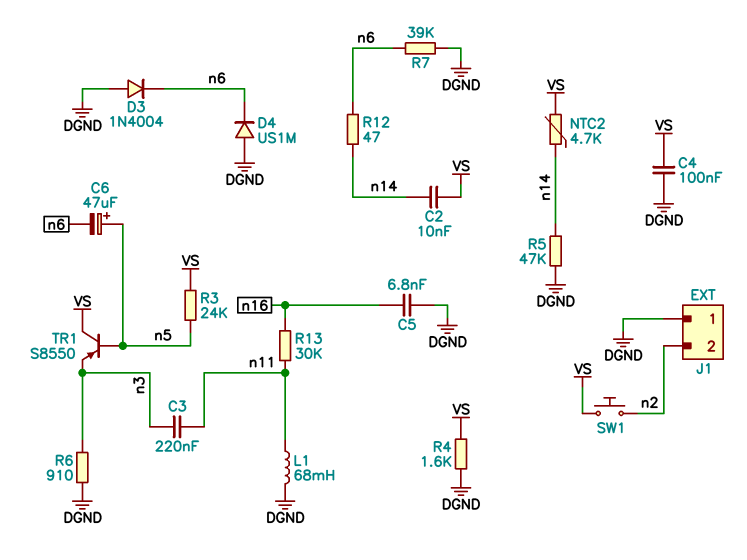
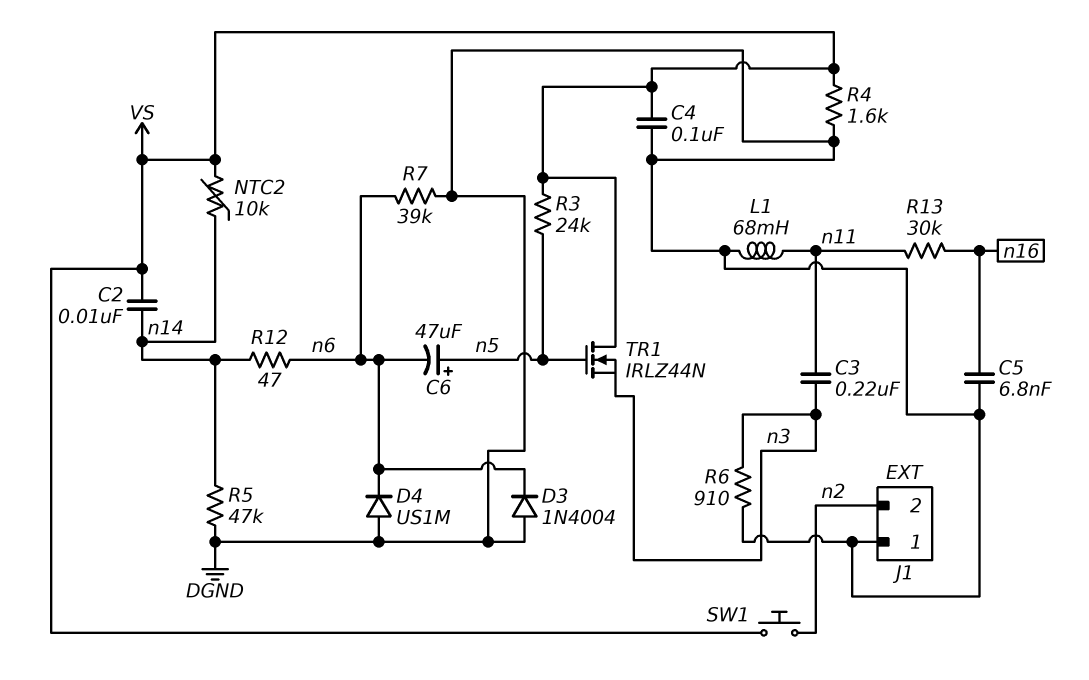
NTC2: 4.7k (VS, n14) -> 10k (VS, n14)
TR1: PNP S8550 (B n5, C VS, E n3) -> NMOS IRLZ44N (G n5, D VS, S n3)

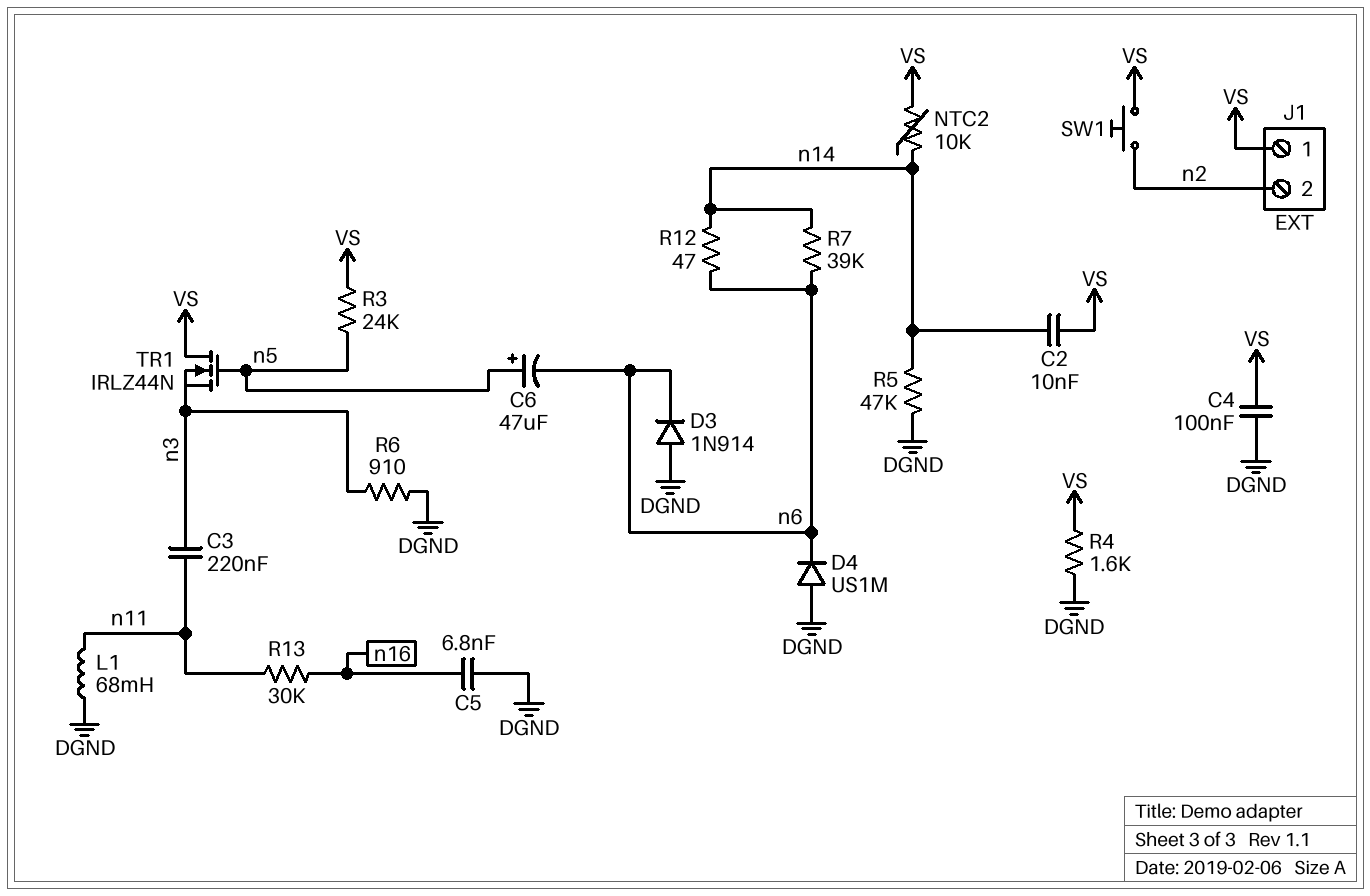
D3: diode 1N4004 (A DGND, K n6) -> diode 1N914 (A DGND, K n6)
J1 pin 1: DGND -> VS
R7: 39k (DGND, n6) -> 39k (n6, n14)

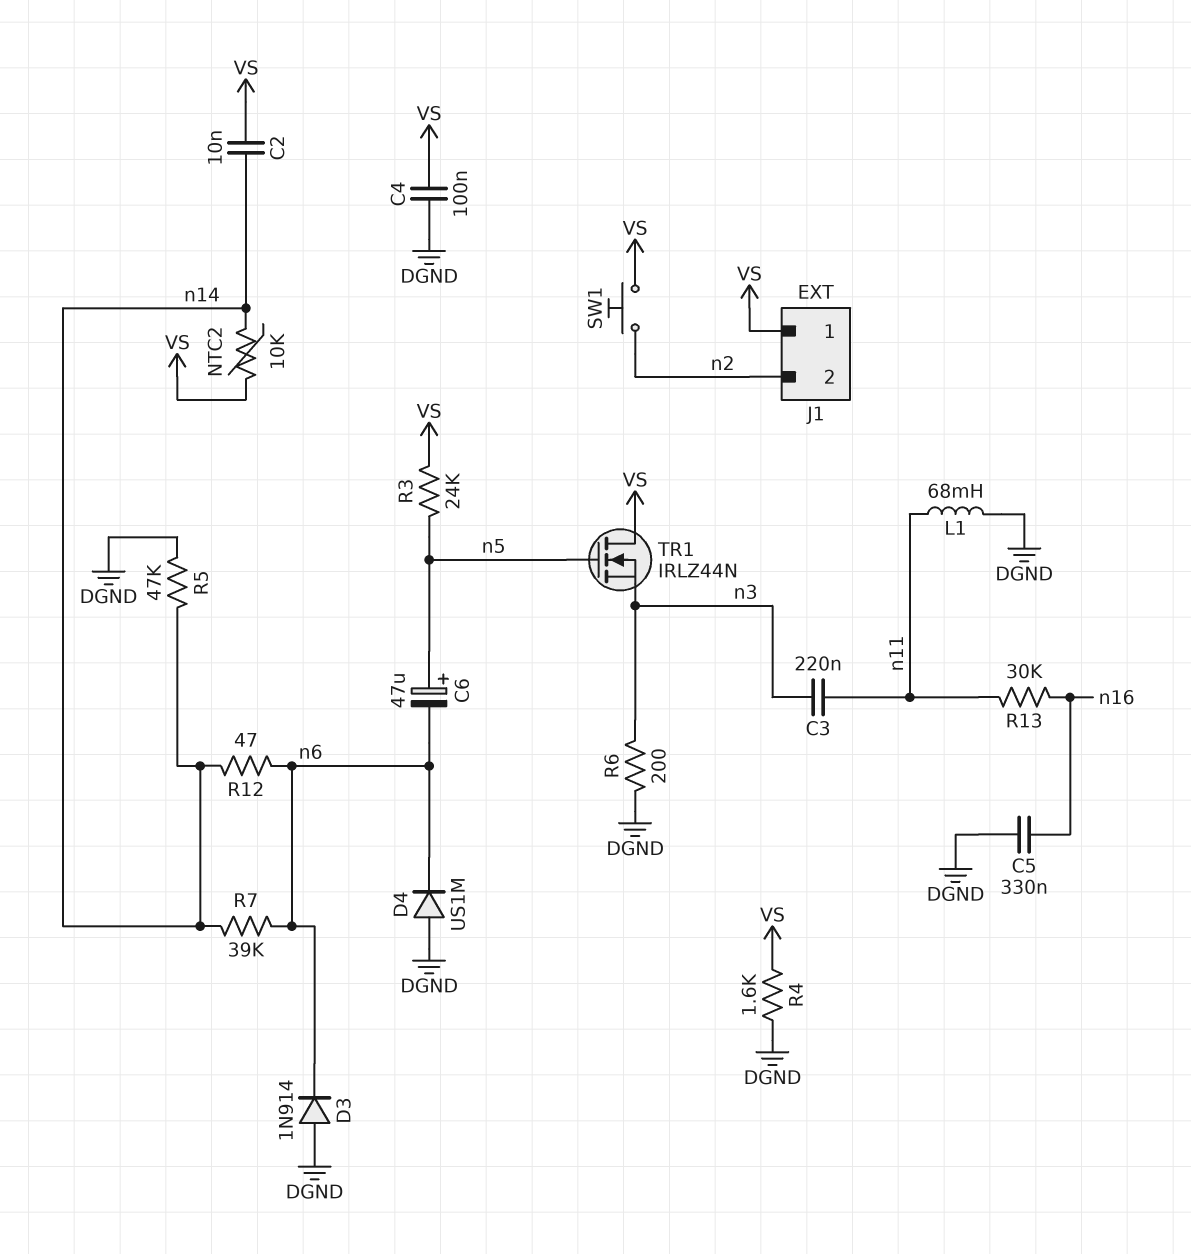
C5: 6.8nF (DGND, n16) -> 330nF (DGND, n16)
R6: 910 (DGND, n3) -> 200 (DGND, n3)

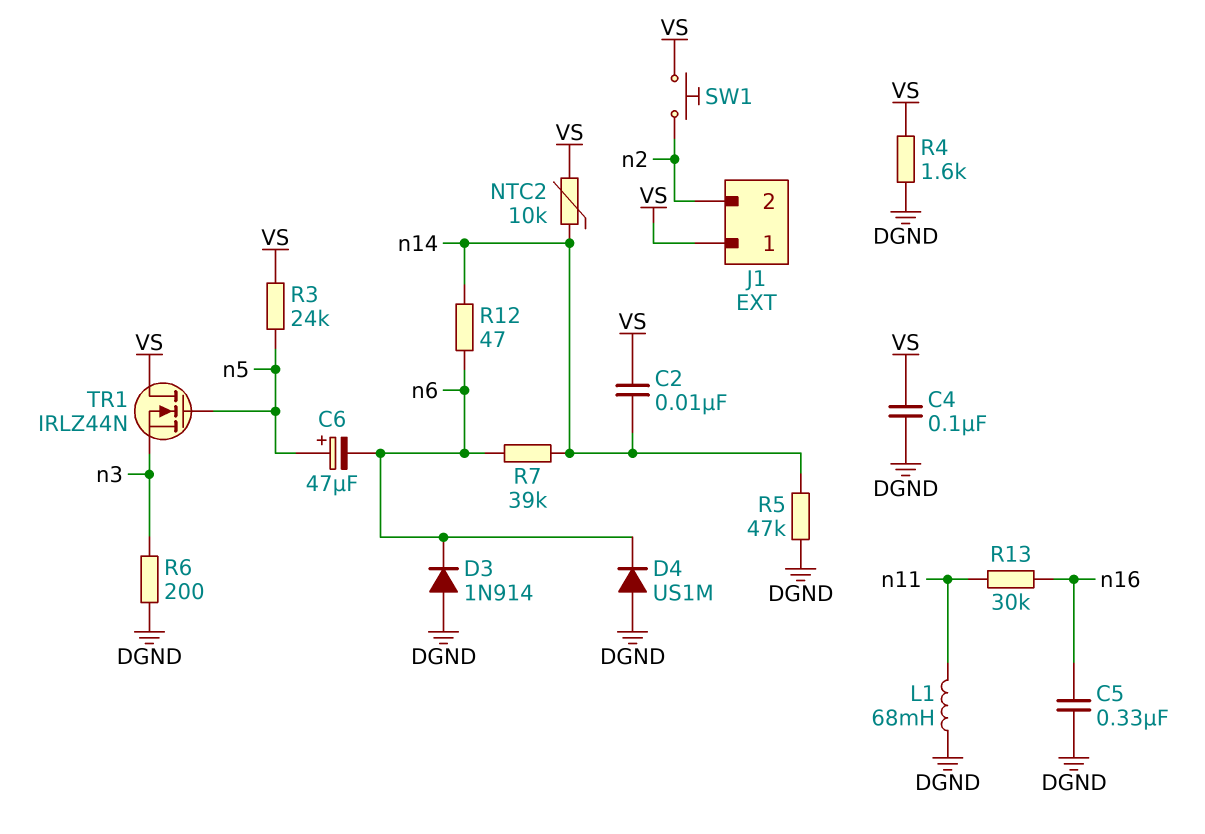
C3: 220nF (n3, n11) -> none

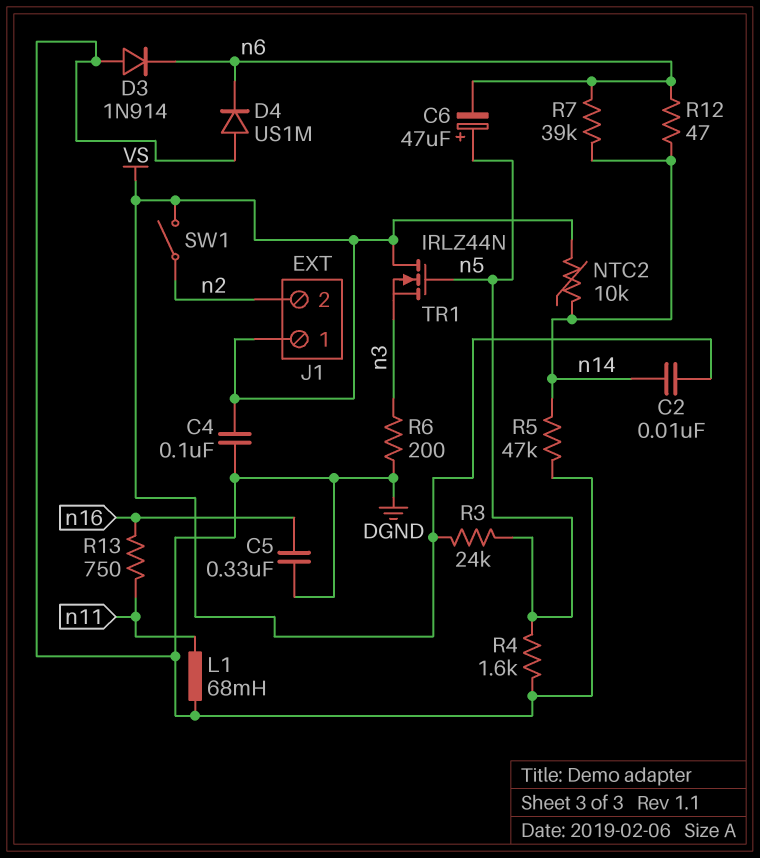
R4: 1.6k (DGND, VS) -> 1.6k (DGND, n5)
R13: 30k (n11, n16) -> 750 (n11, n16)
SW1: button (VS, n2) -> switch (VS, n2)

